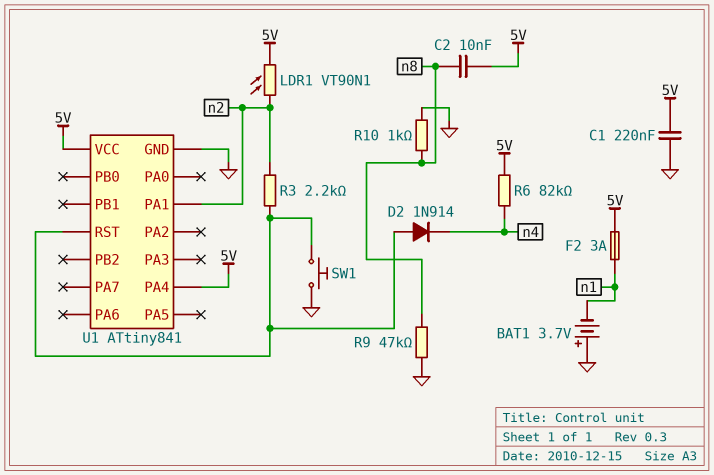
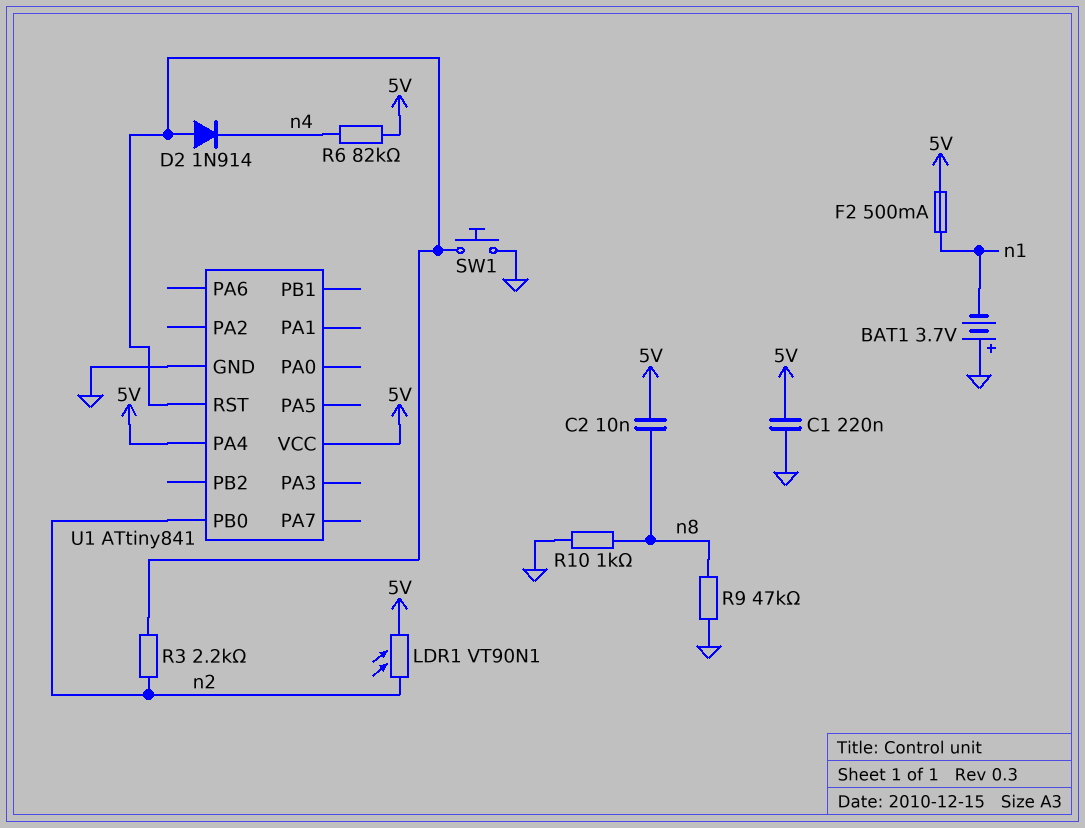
F2: 3A (5V, n1) -> 500mA (5V, n1)
U1 pin PA1: n2 -> none
U1 pin PB0: none -> n2

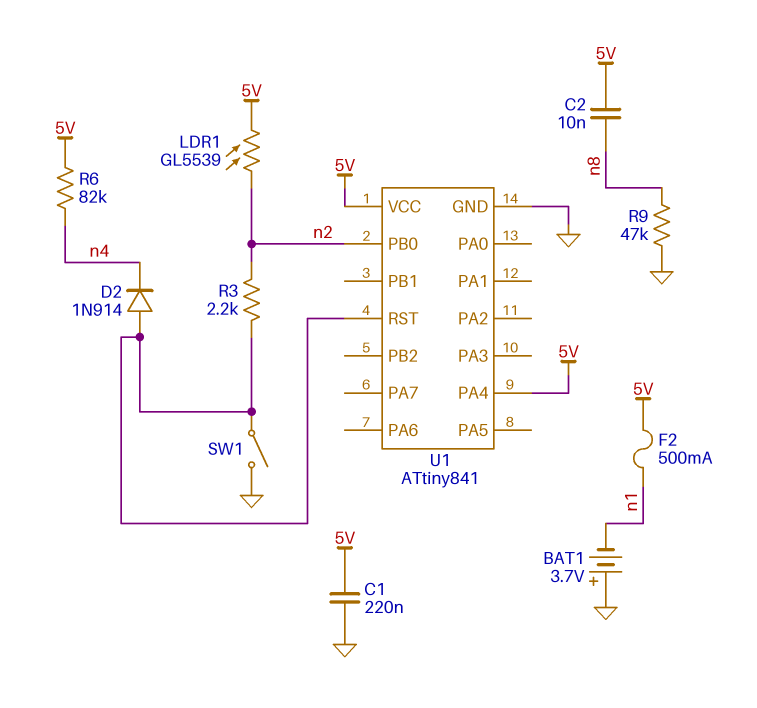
LDR1: VT90N1 (5V, n2) -> GL5539 (5V, n2)
R10: 1k (GND, n8) -> none
SW1: button (GND, U1/RST) -> switch (GND, U1/RST)

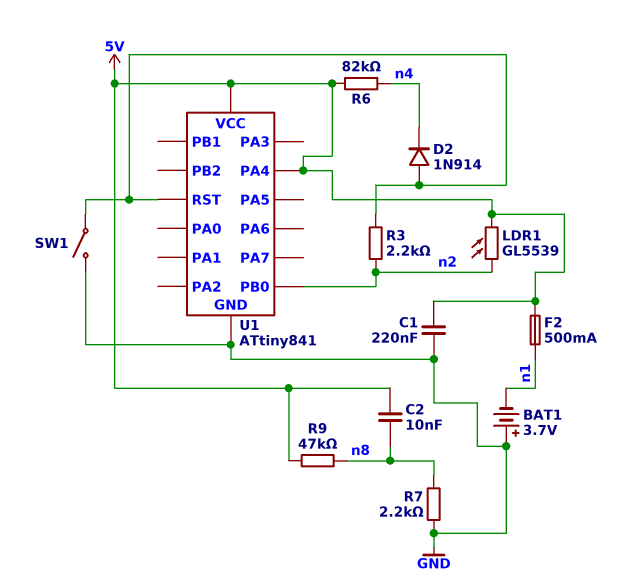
R7: none -> 2.2k (GND, n8)
R9: 47k (GND, n8) -> 47k (5V, n8)

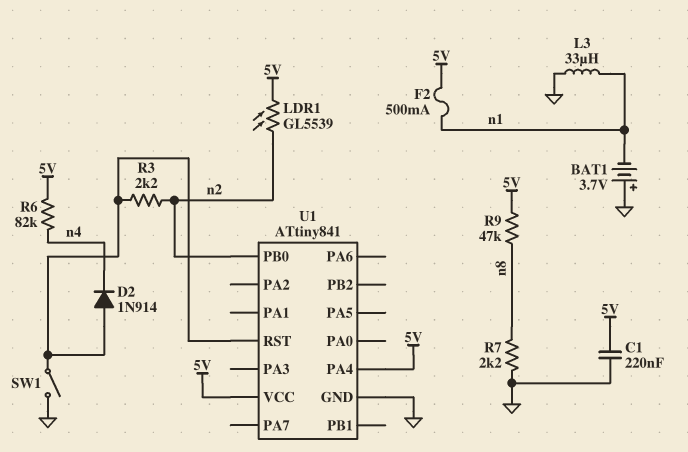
C2: 10nF (5V, n8) -> none
L3: none -> 33uH (GND, n1)

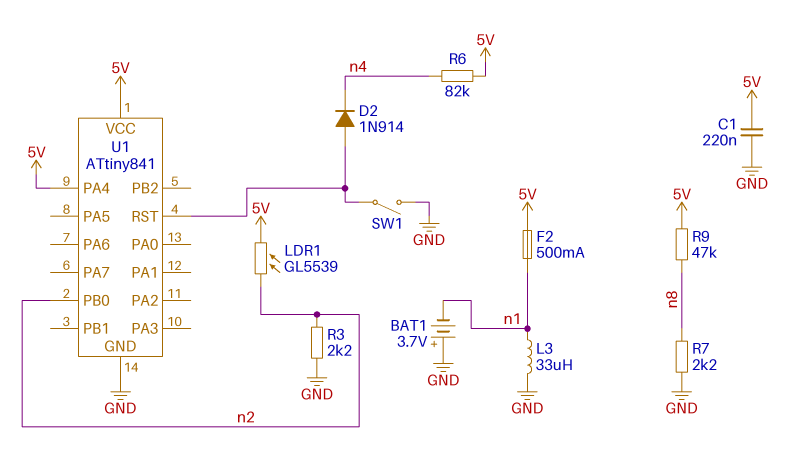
R3: 2.2k (U1/RST, n2) -> 2.2k (GND, n2)

